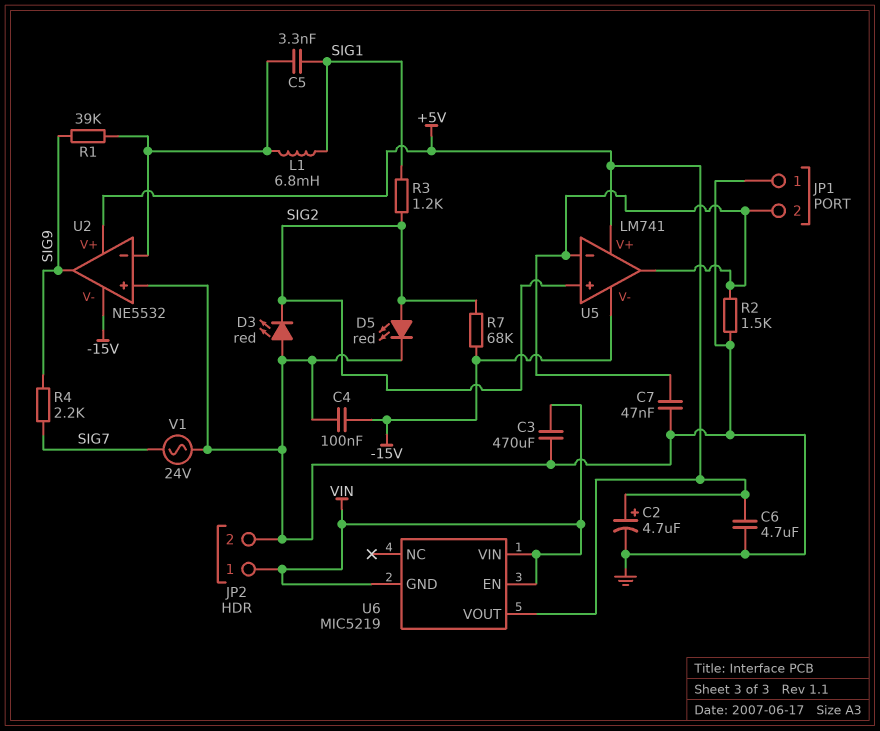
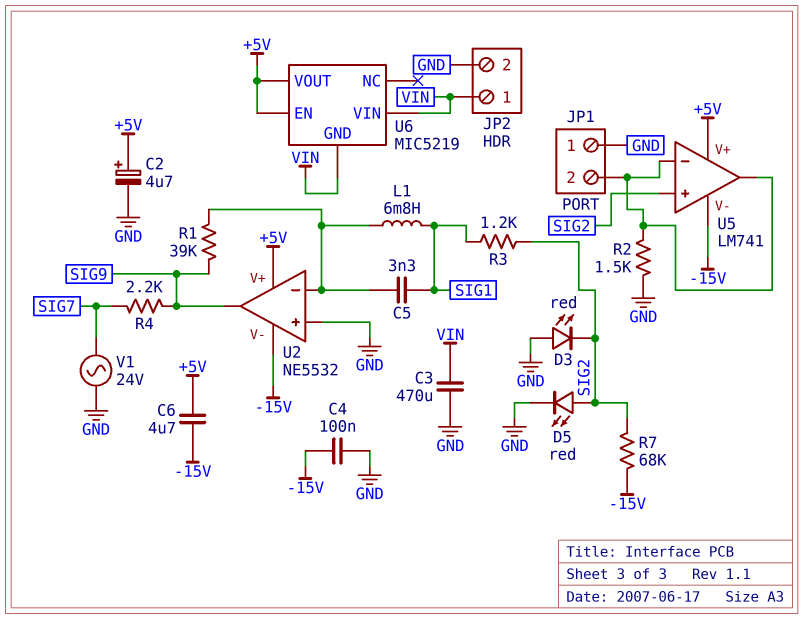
C6: 4.7uF (+5V, GND) -> 4.7uF (+5V, -15V)
C7: 47nF (GND, JP1/2) -> none
U6 pin EN: VIN -> +5V

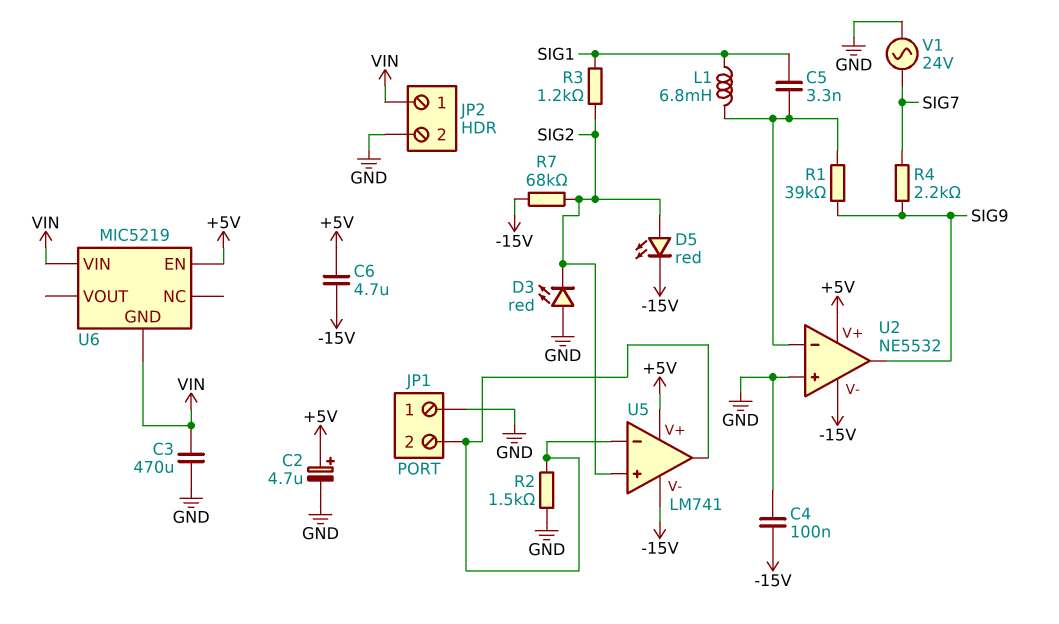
D5: LED red (A SIG2, K GND) -> LED red (A SIG2, K -15V)
U6 pin VOUT: +5V -> none

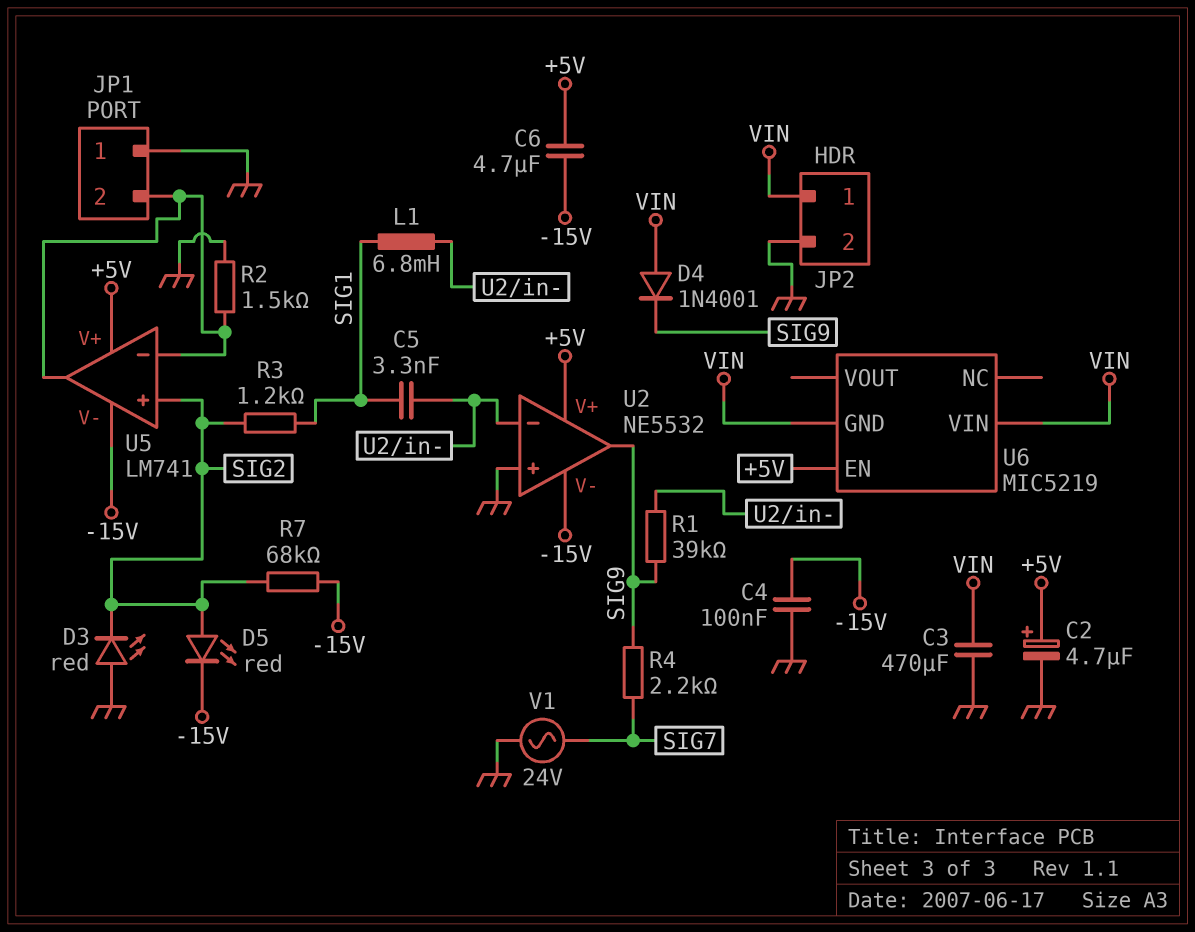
D4: none -> diode 1N4001 (A VIN, K SIG9)

